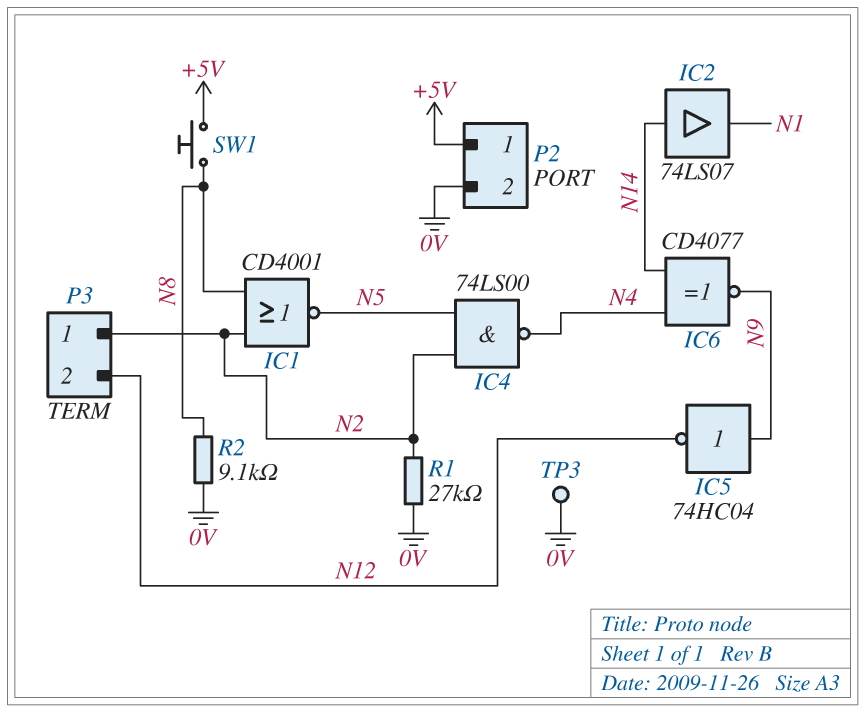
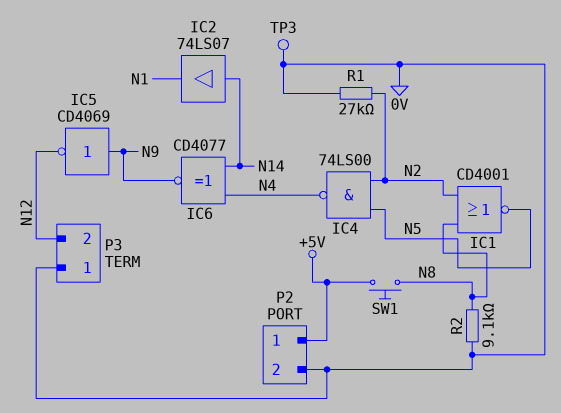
IC5: NOT 74HC04 (in N9, out N12) -> NOT CD4069 (in N9, out N12)
P3 pin 1: N2 -> 0V

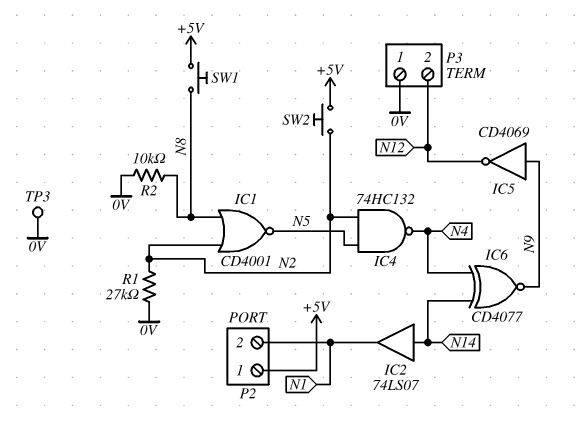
IC4: NAND 74LS00 (in N2, in N5, out N4) -> NAND 74HC132 (in N2, in N5, out N4)
P2 pin 2: 0V -> N1
R2: 9.1k (0V, N8) -> 10k (0V, N8)
SW2: none -> button (+5V, N2)

